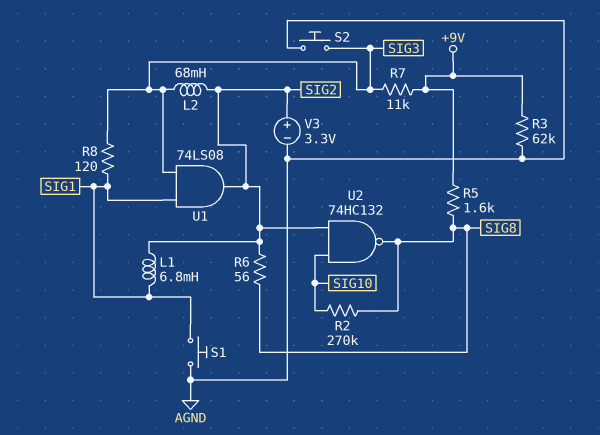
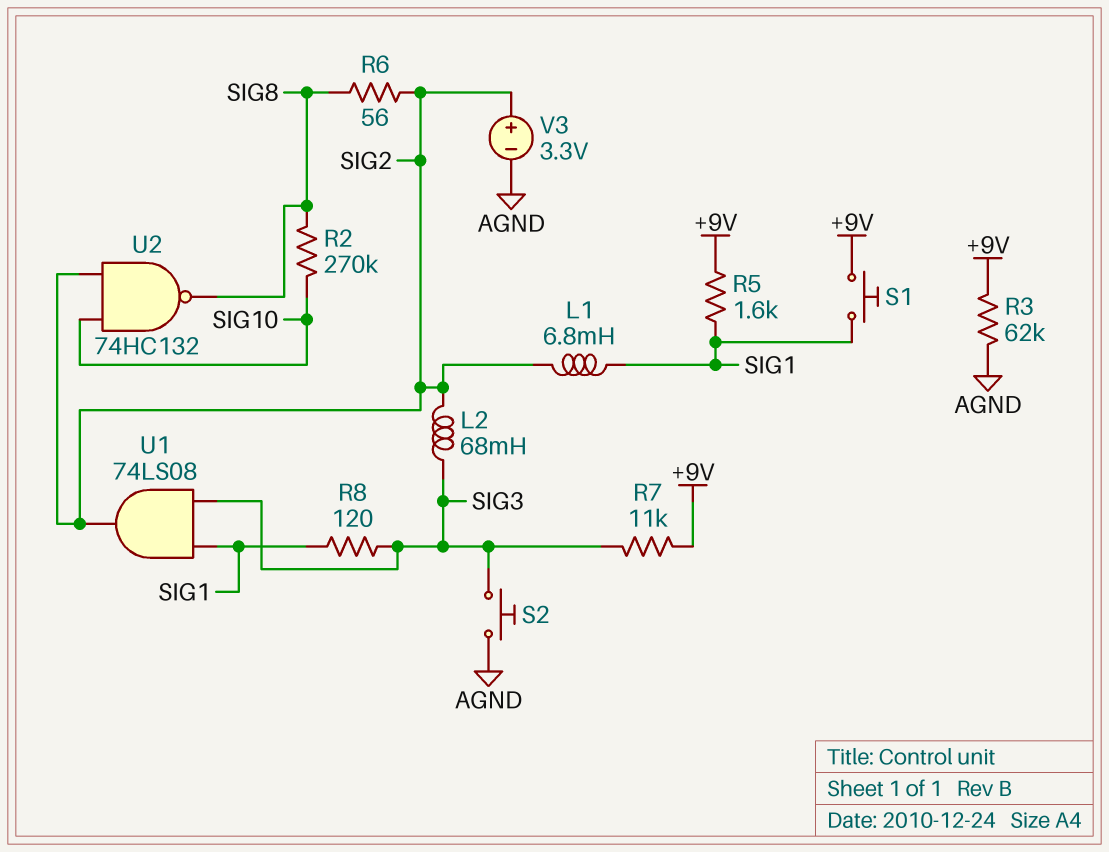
R5: 1.6k (+9V, SIG8) -> 1.6k (+9V, SIG1)
S1: button (AGND, SIG1) -> button (+9V, SIG1)

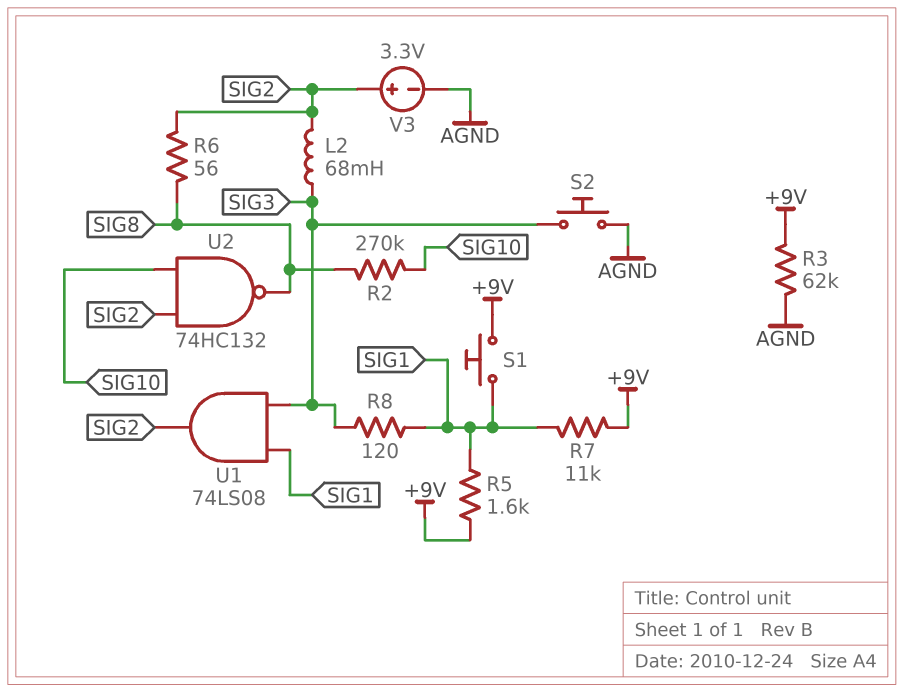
L1: 6.8mH (SIG1, SIG2) -> none
R7: 11k (+9V, SIG3) -> 11k (+9V, SIG1)

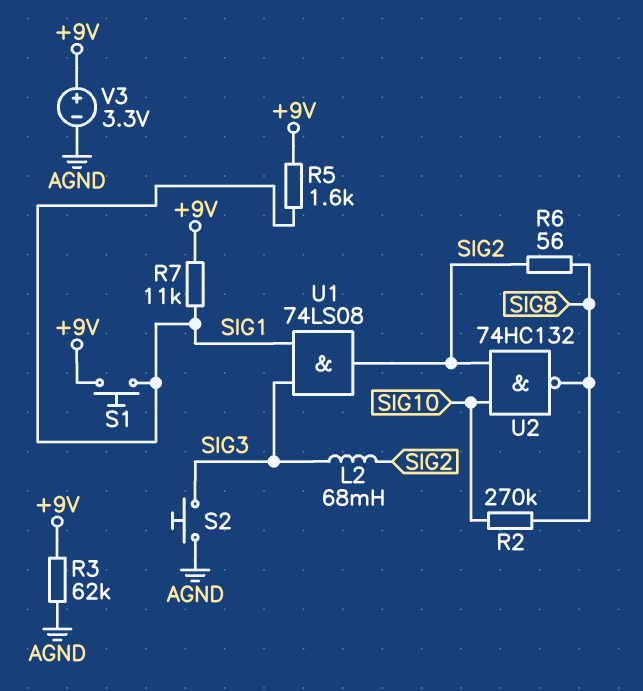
R8: 120 (SIG1, SIG3) -> none
V3: 3.3V (plus SIG2, minus AGND) -> 3.3V (plus +9V, minus AGND)

